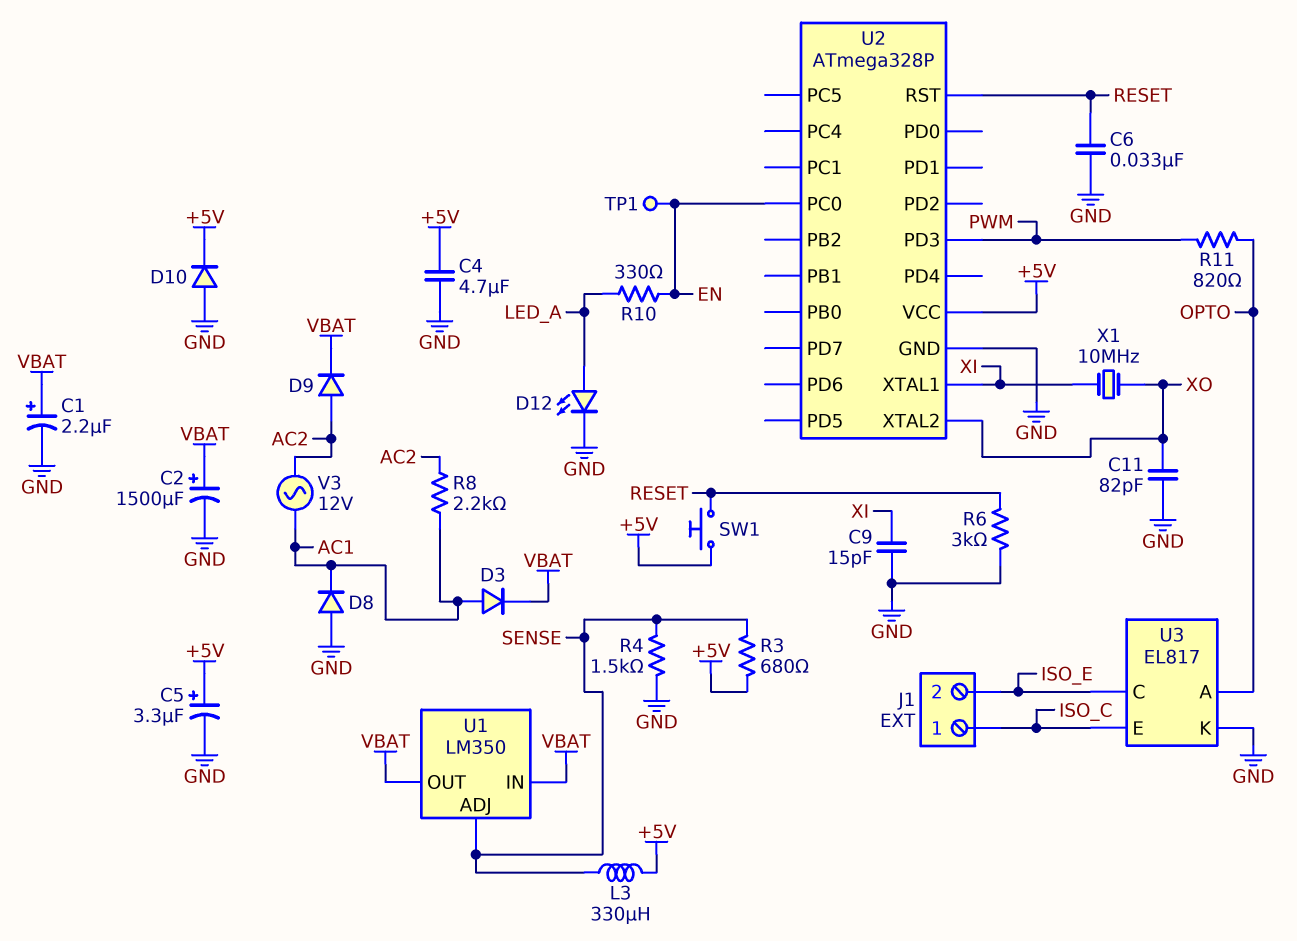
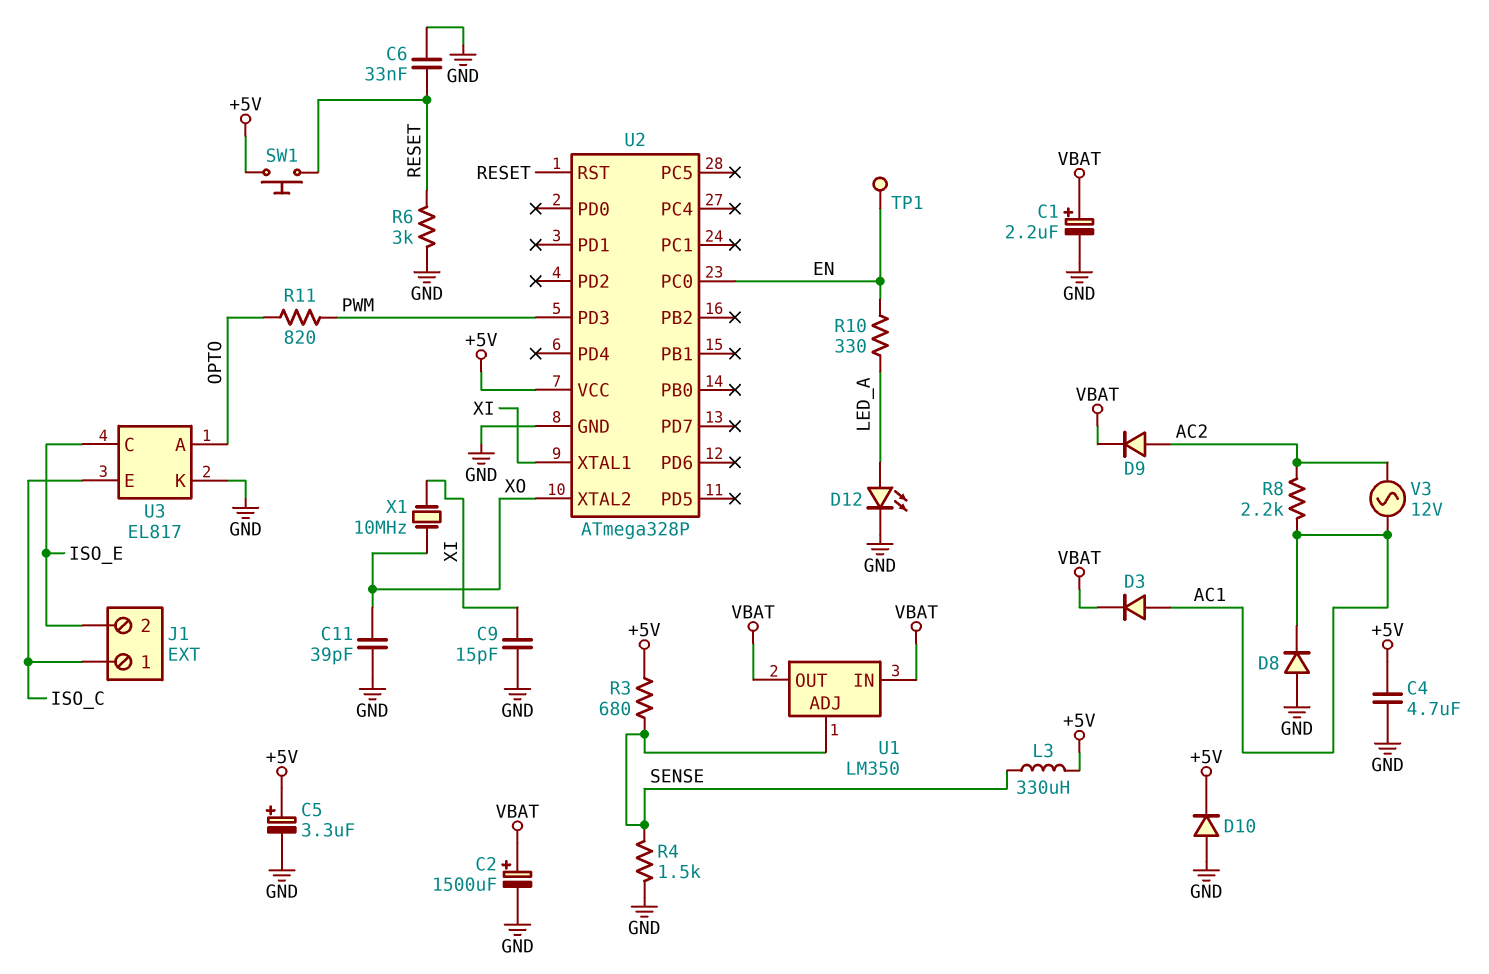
C11: 82pF (GND, XO) -> 39pF (GND, XO)

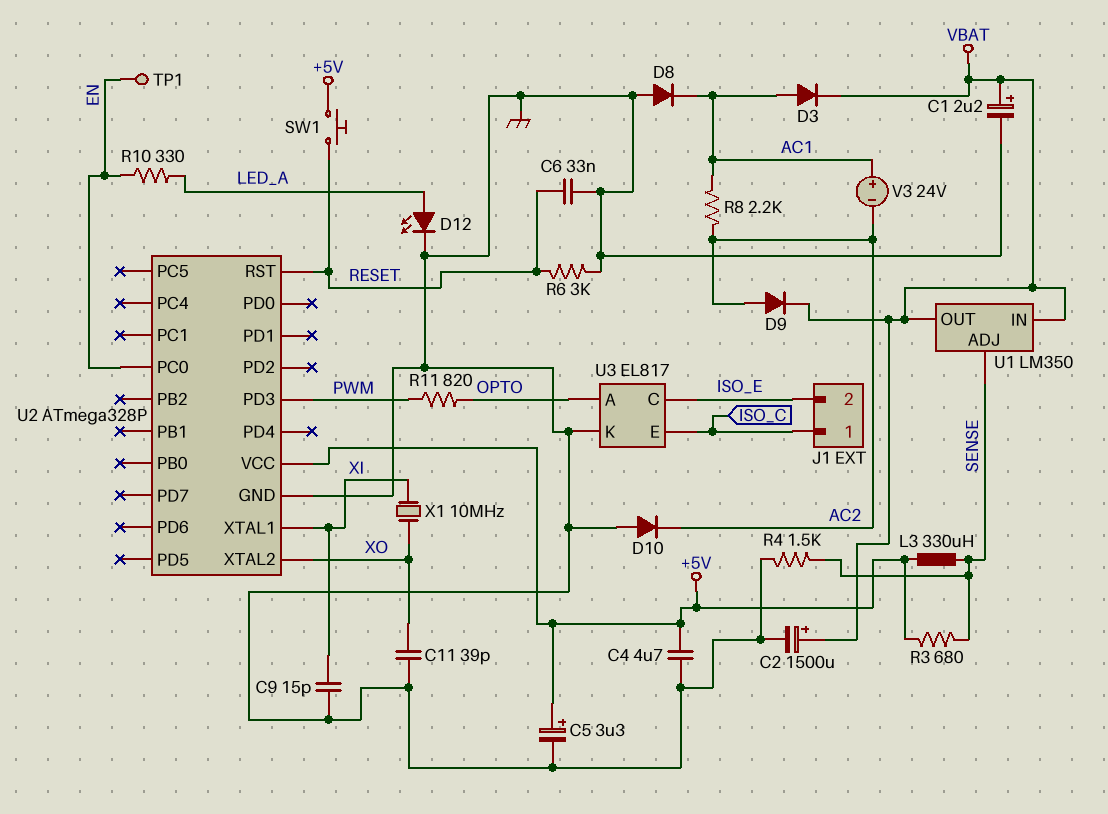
D10: diode (A GND, K +5V) -> diode (A GND, K AC2)
V3: AC 12V (AC1, AC2) -> 24V (plus AC1, minus AC2)

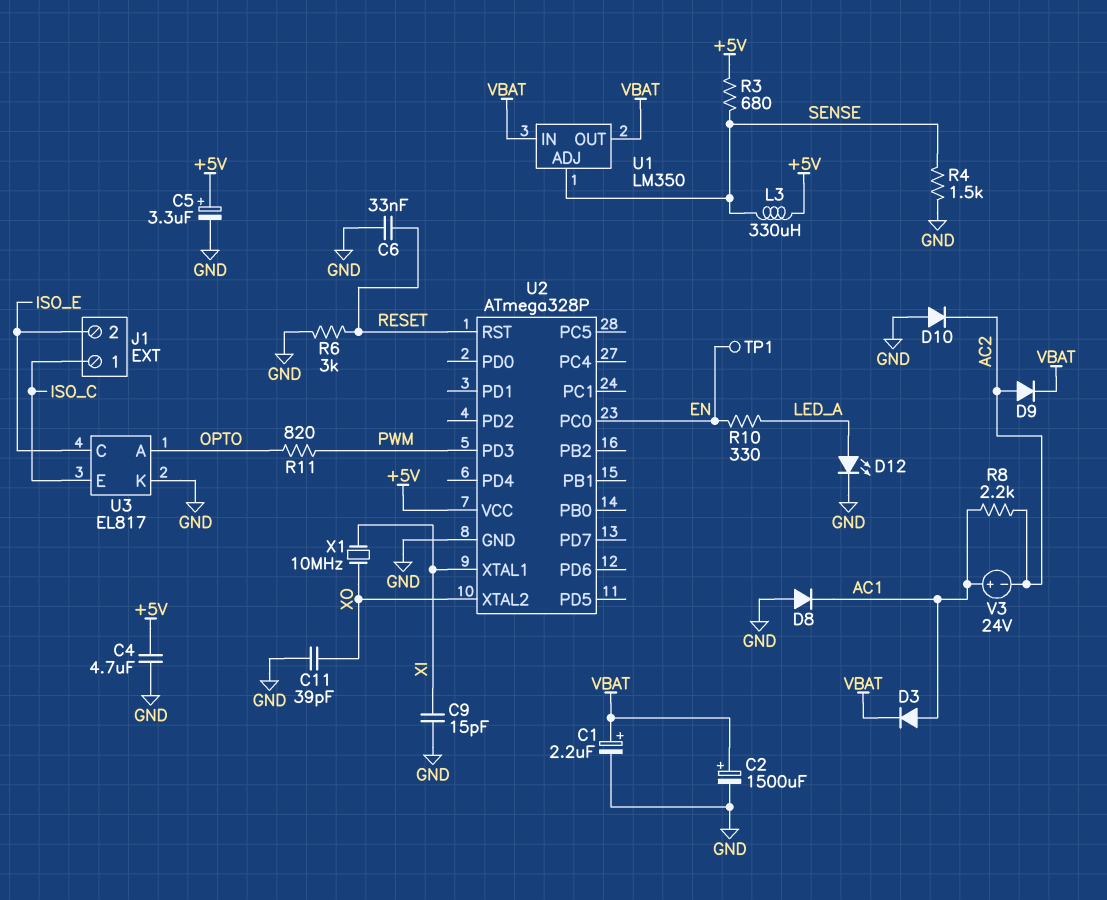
SW1: button (+5V, RESET) -> none

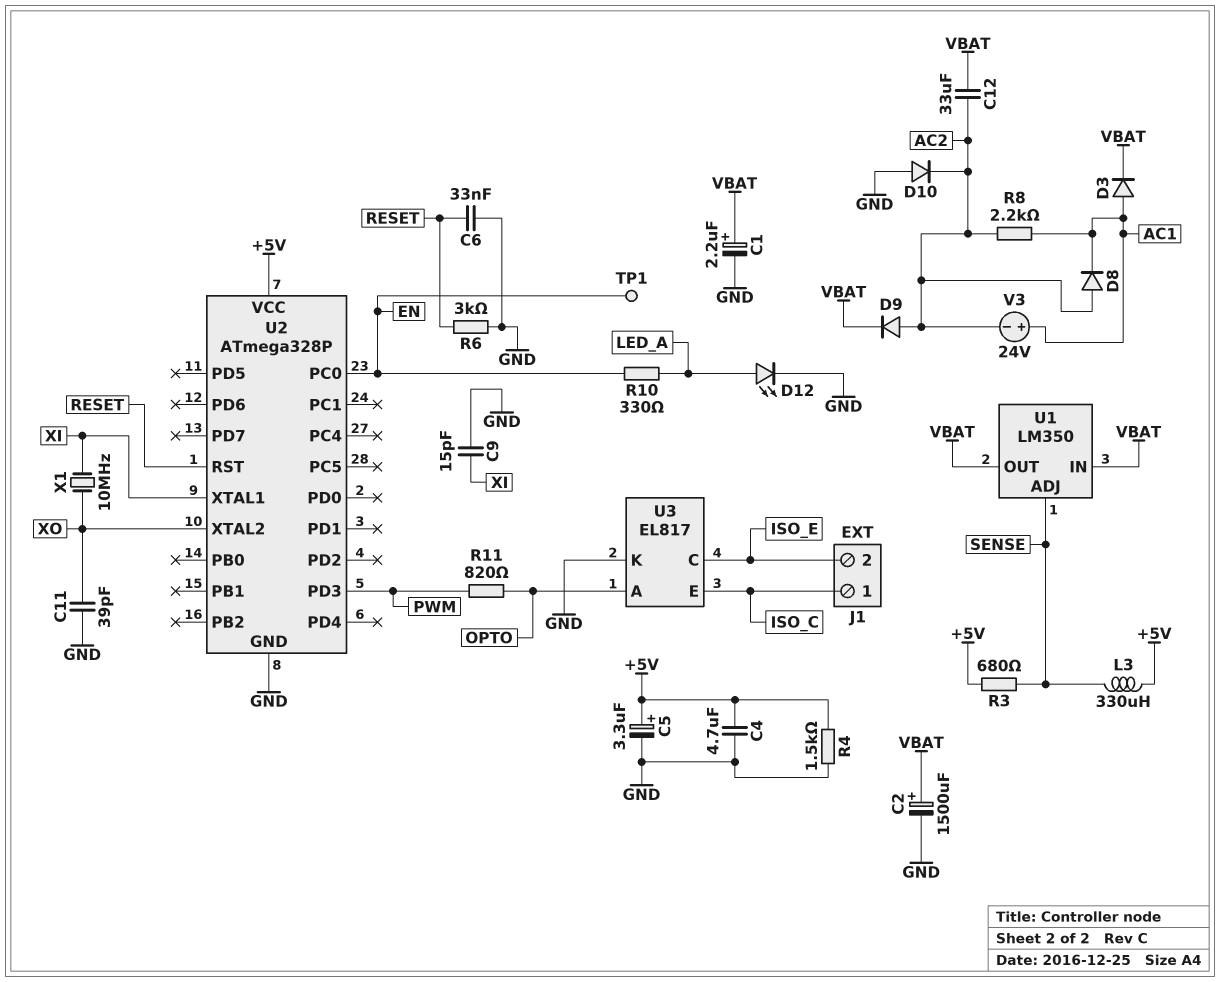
C12: none -> 33uF (AC2, VBAT)
D8: diode (A GND, K AC1) -> diode (A AC2, K AC1)
R4: 1.5k (GND, SENSE) -> 1.5k (+5V, GND)

